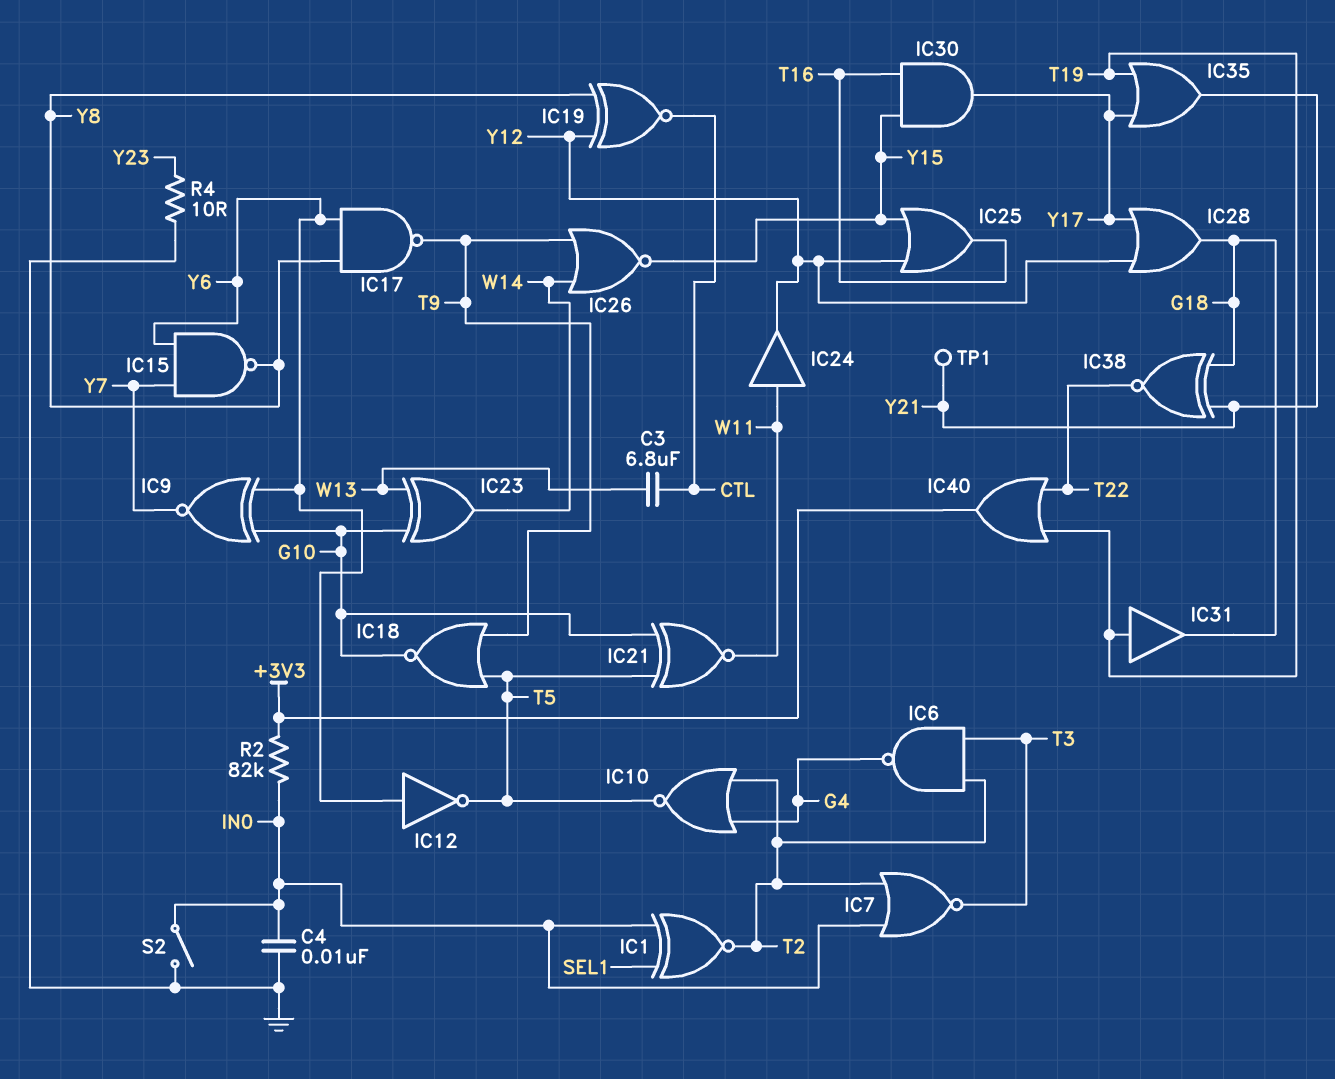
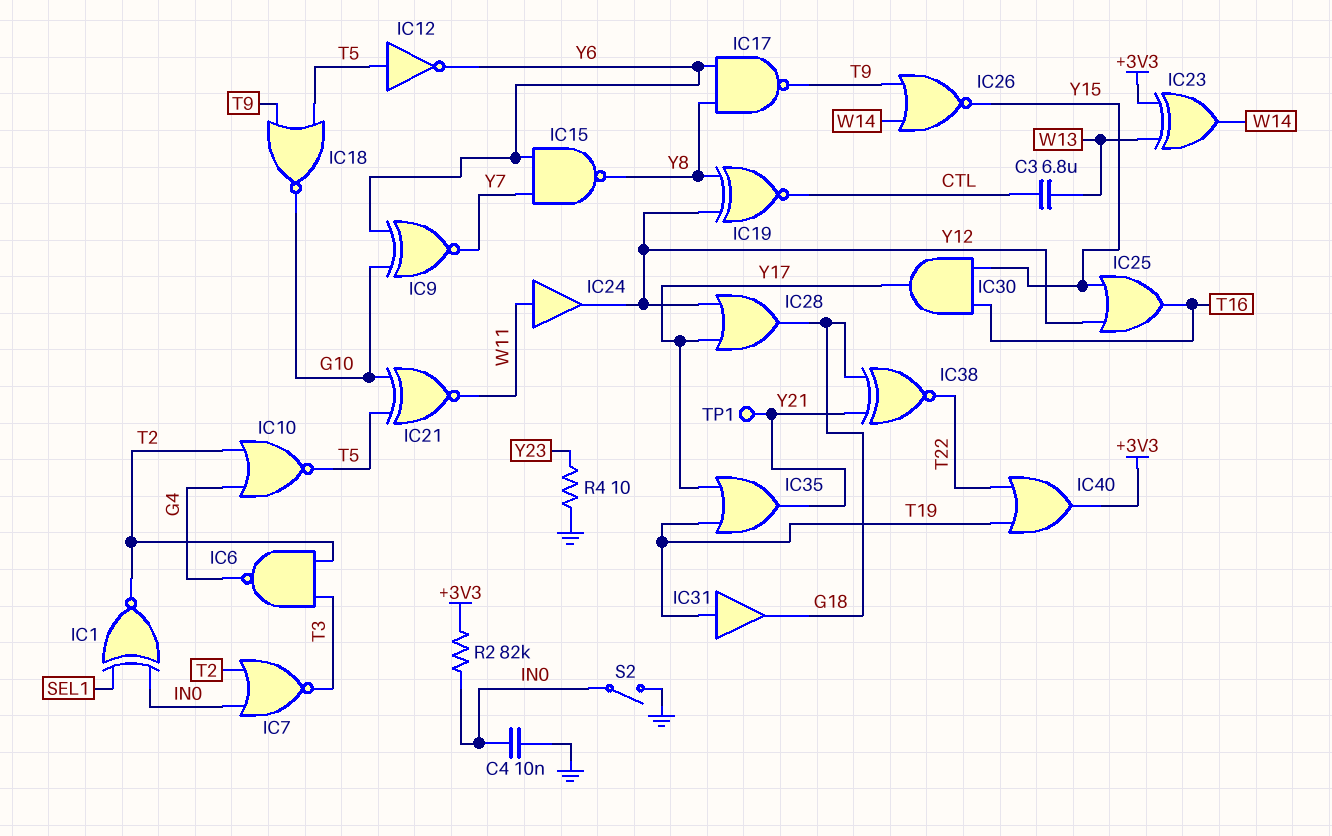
IC12: NOT (in Y6, out T5) -> NOT (in T5, out Y6)
IC23: XOR (in G10, in W13, out W14) -> XOR (in +3V3, in W13, out W14)

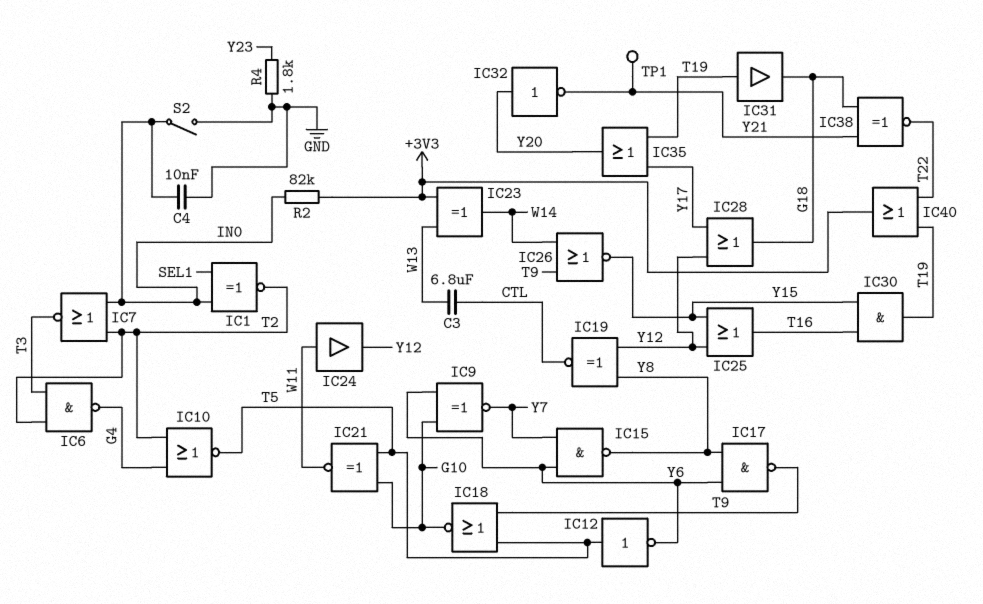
IC30: AND (in T16, in Y15, out Y17) -> AND (in T16, in Y15, out T19)
IC32: none -> NOT (in Y20, out Y21)
IC35: OR (in T19, in Y17, out Y21) -> OR (in T19, in Y17, out Y20)
R4: 10 (GND, Y23) -> 1.8k (GND, Y23)

